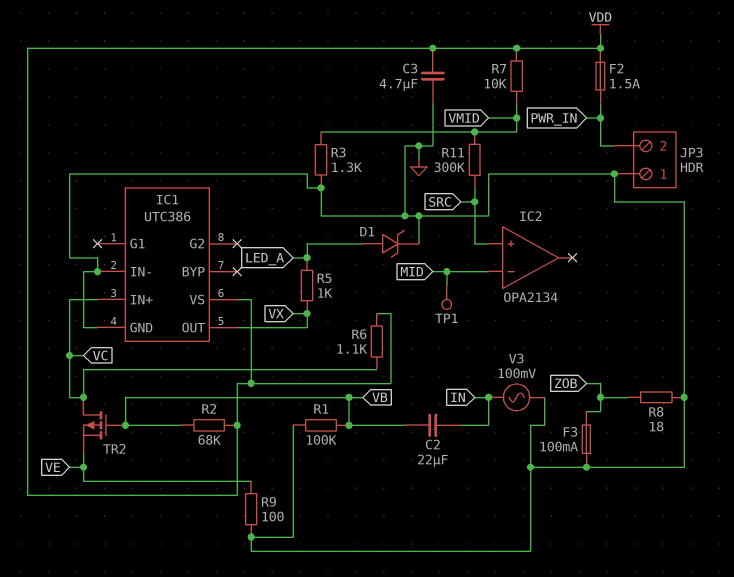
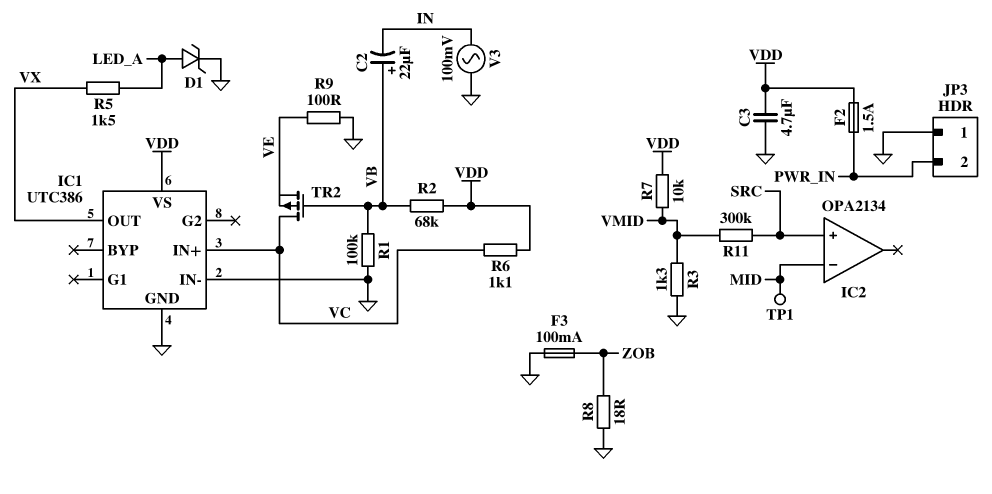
C2: 22uF (IN, VB) -> 22uF (plus VB, minus IN)
R5: 1k (LED_A, VX) -> 1.5k (LED_A, VX)

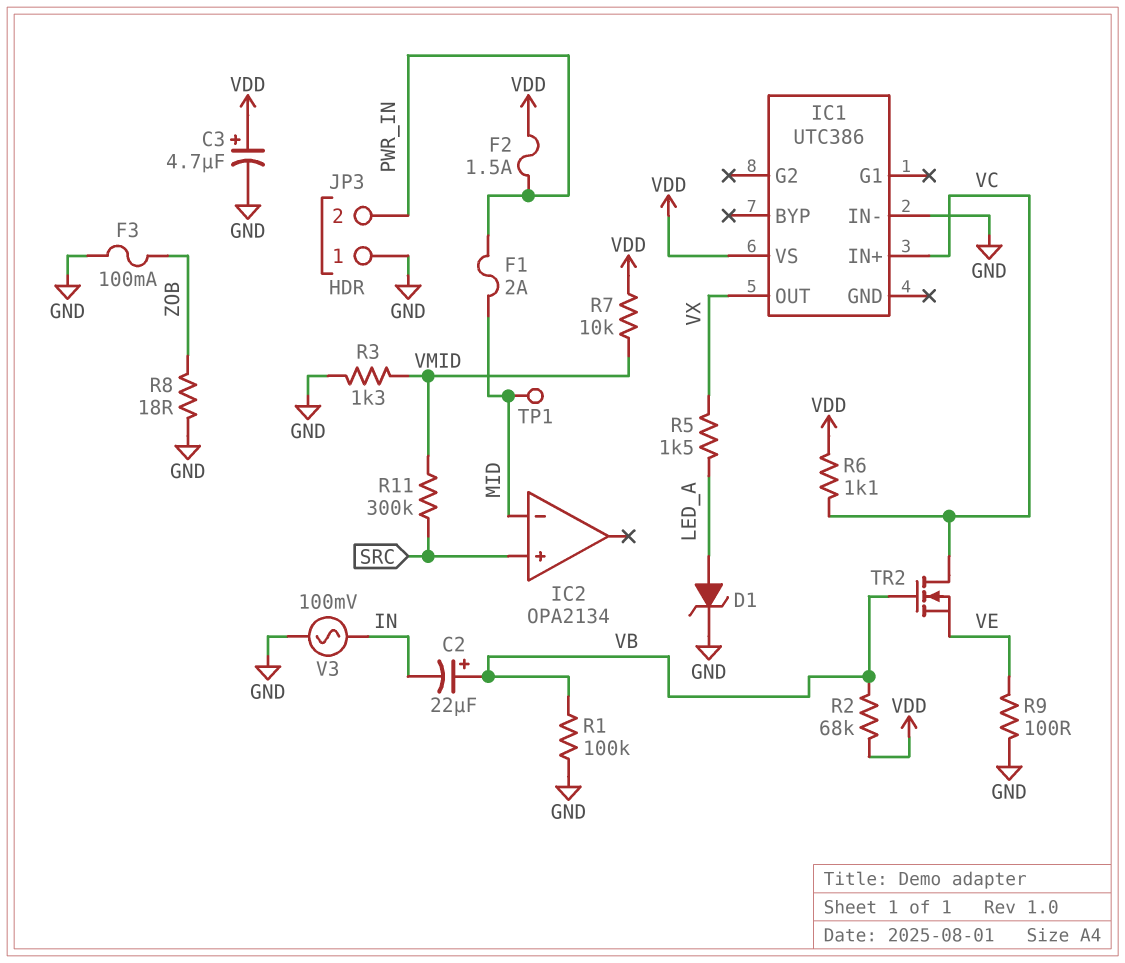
C3: 4.7uF (GND, VDD) -> 4.7uF (plus VDD, minus GND)
F1: none -> 2A (MID, PWR_IN)
IC1 pin GND: GND -> none
TR2: PMOS (G VB, D VC, S VE) -> NMOS (G VB, D VC, S VE)

